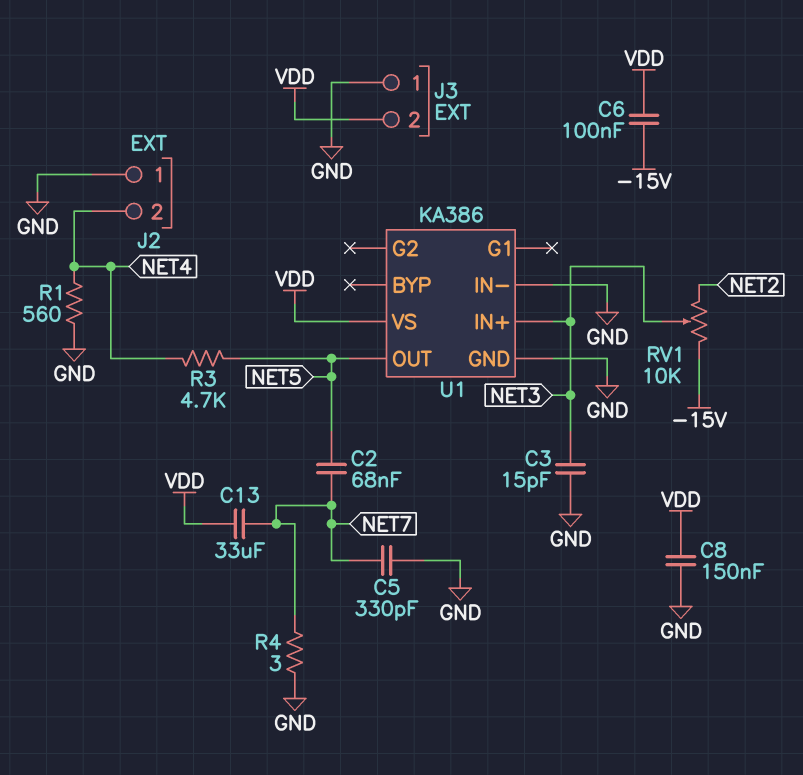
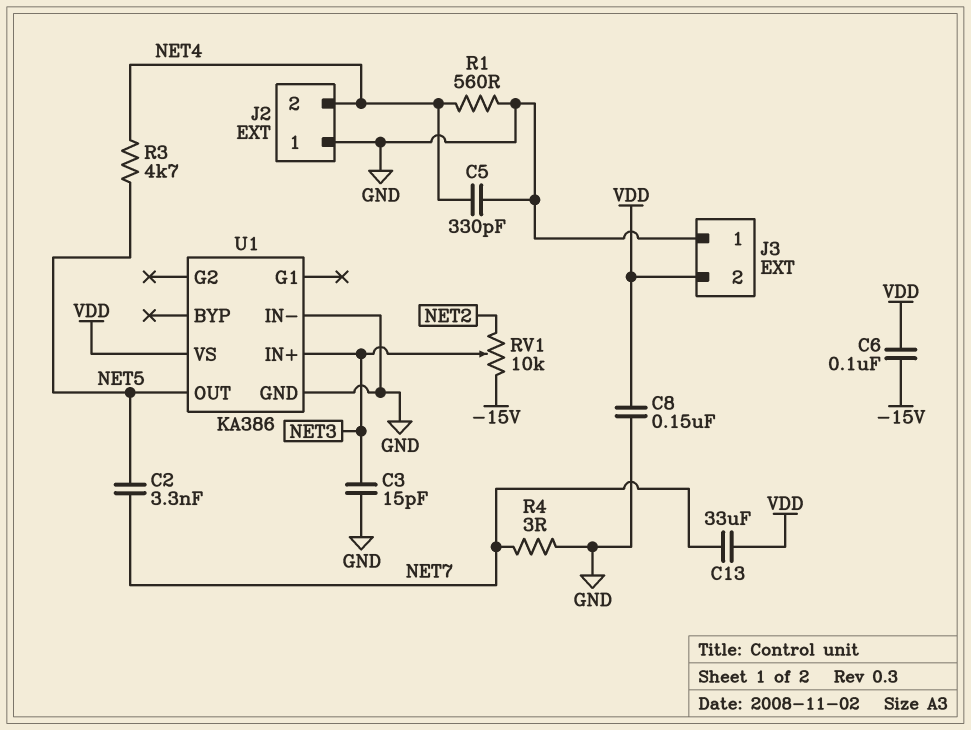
C2: 68nF (NET5, NET7) -> 3.3nF (NET5, NET7)
C5: 330pF (GND, NET7) -> 330pF (GND, NET4)

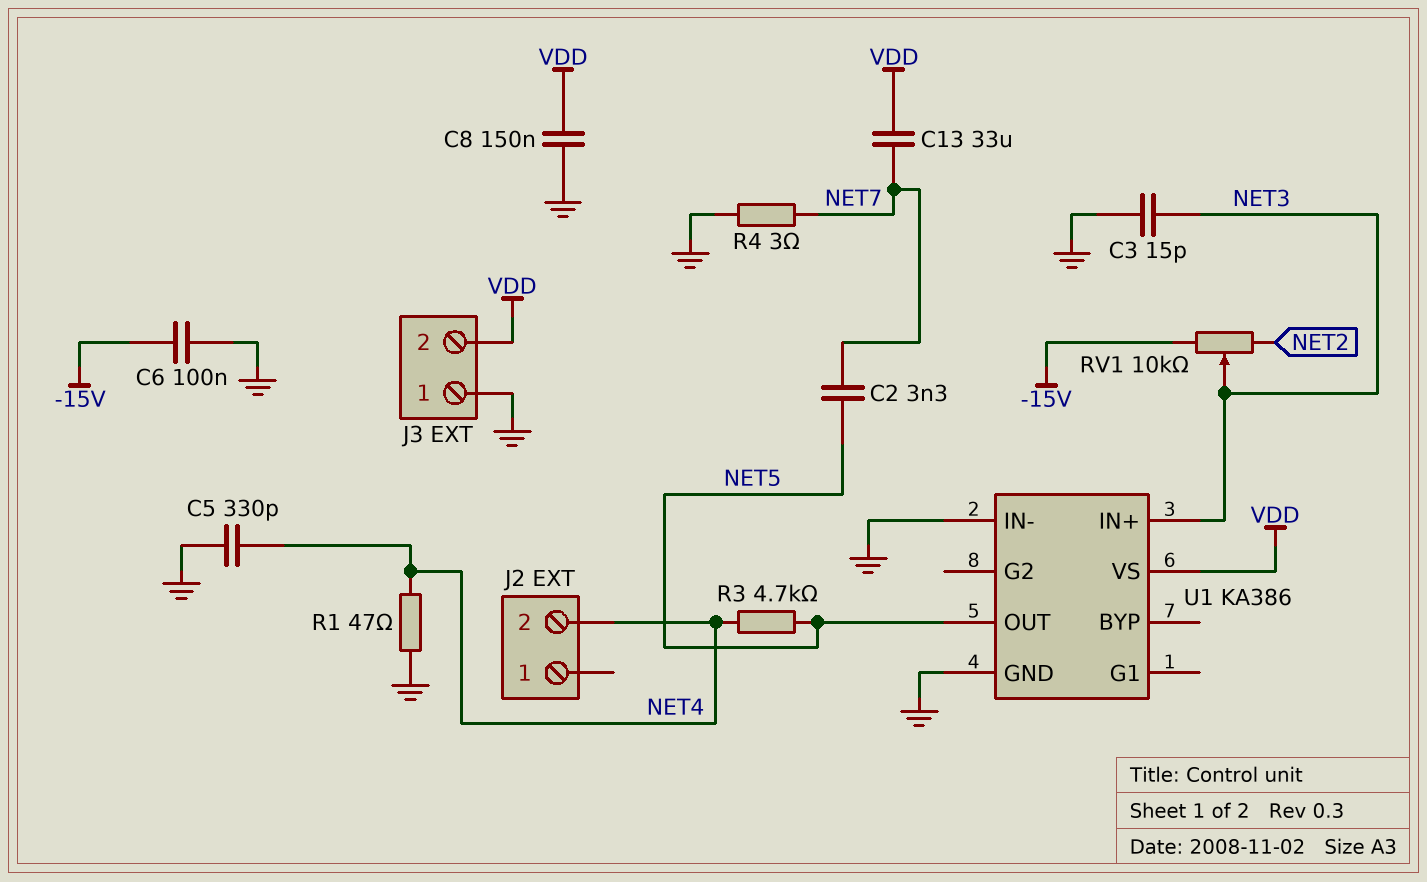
C6: 100nF (-15V, VDD) -> 100nF (-15V, GND)
J2 pin 1: GND -> none
R1: 560 (GND, NET4) -> 47 (GND, NET4)

